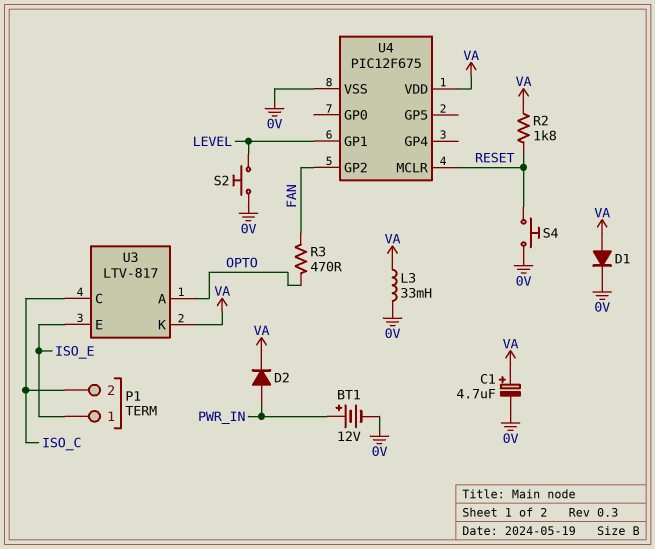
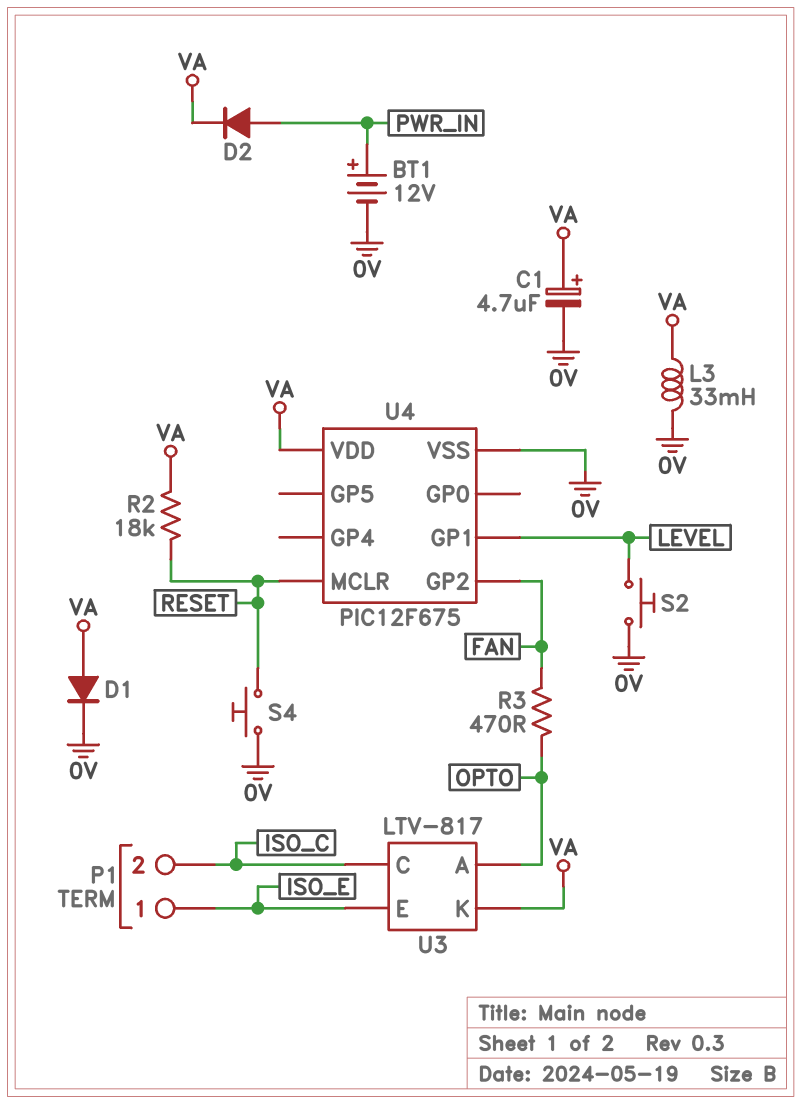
R2: 1.8k (RESET, VA) -> 18k (RESET, VA)

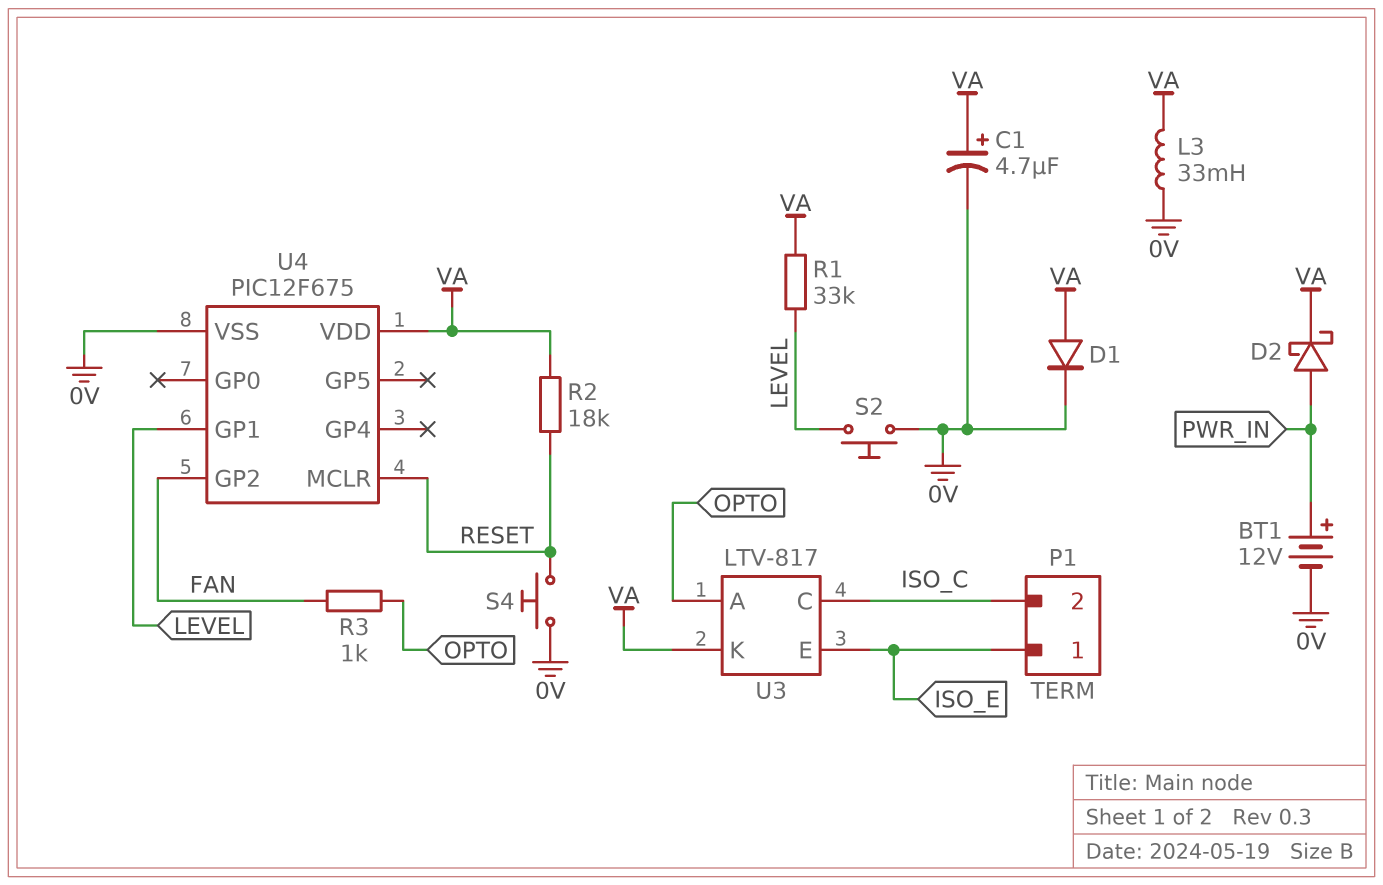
D2: diode (A PWR_IN, K VA) -> schottky (A PWR_IN, K VA)
R1: none -> 33k (LEVEL, VA)
R3: 470 (FAN, OPTO) -> 1k (FAN, OPTO)

